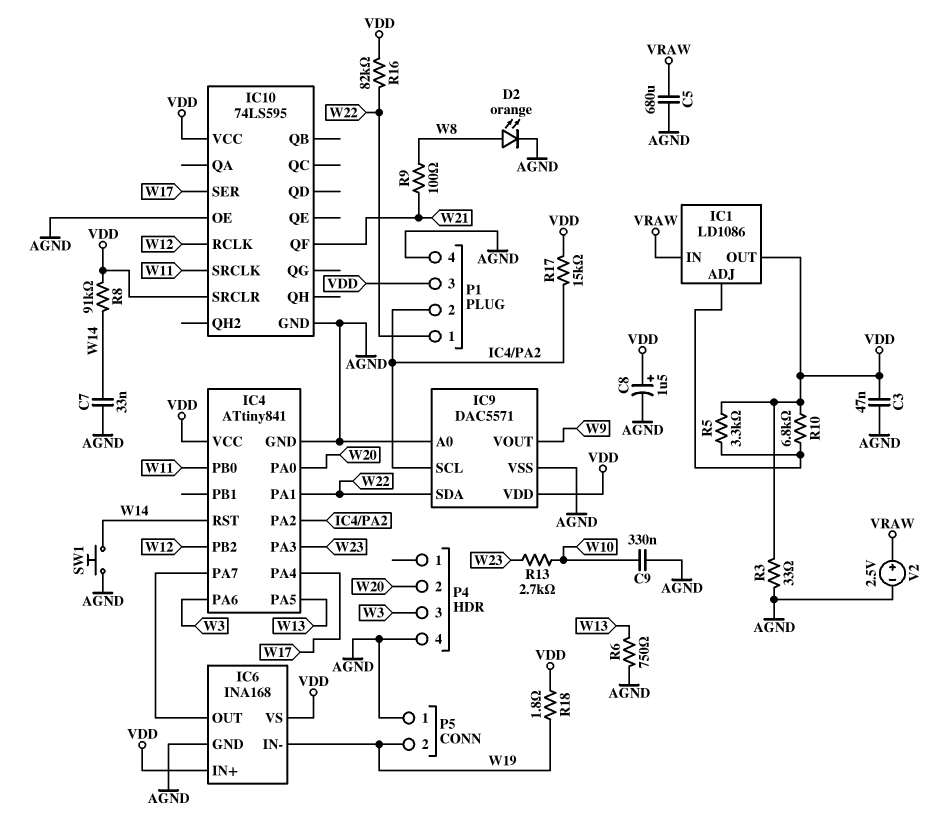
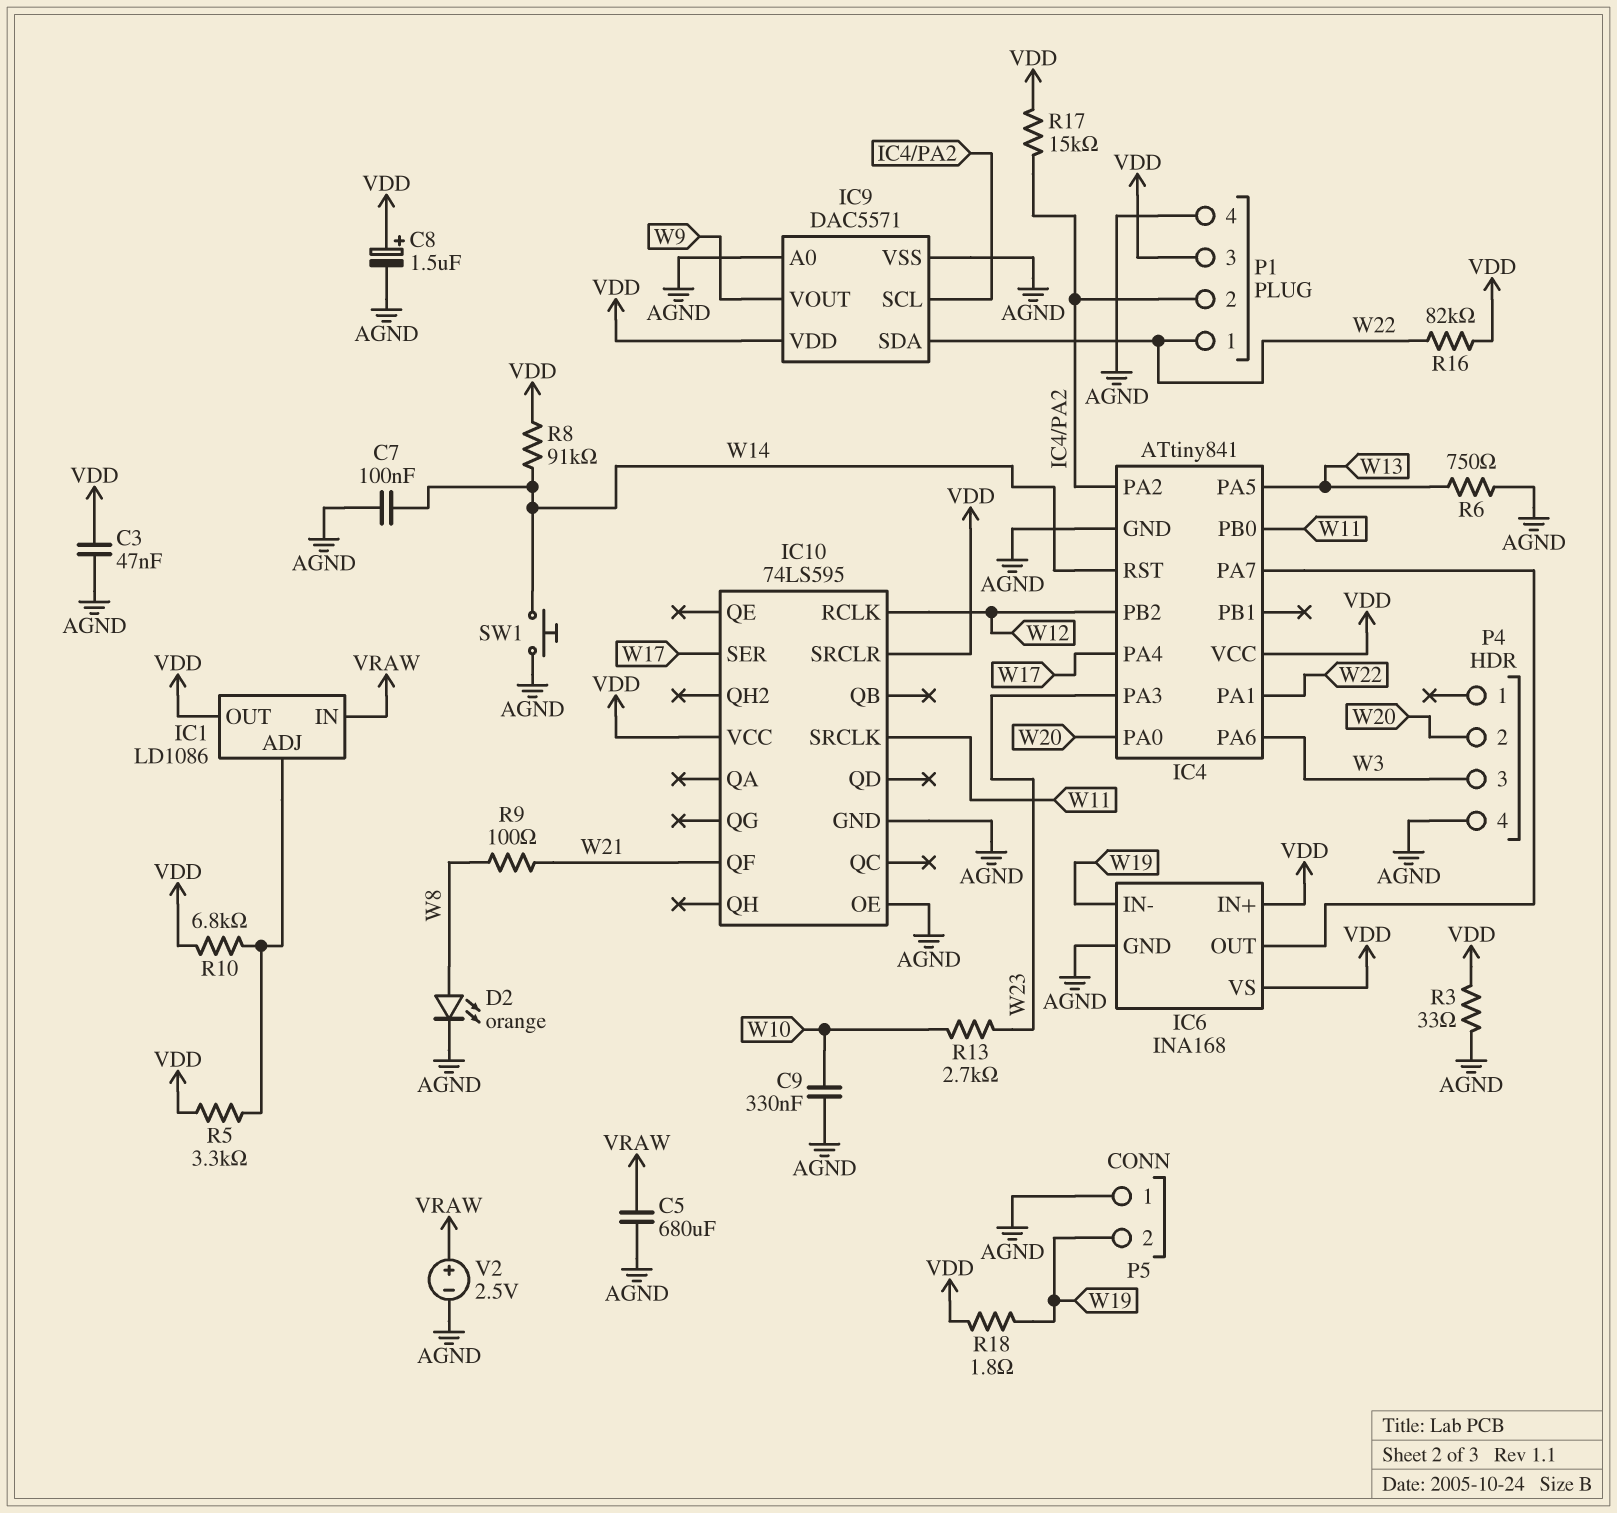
C7: 33nF (AGND, W14) -> 100nF (AGND, W14)

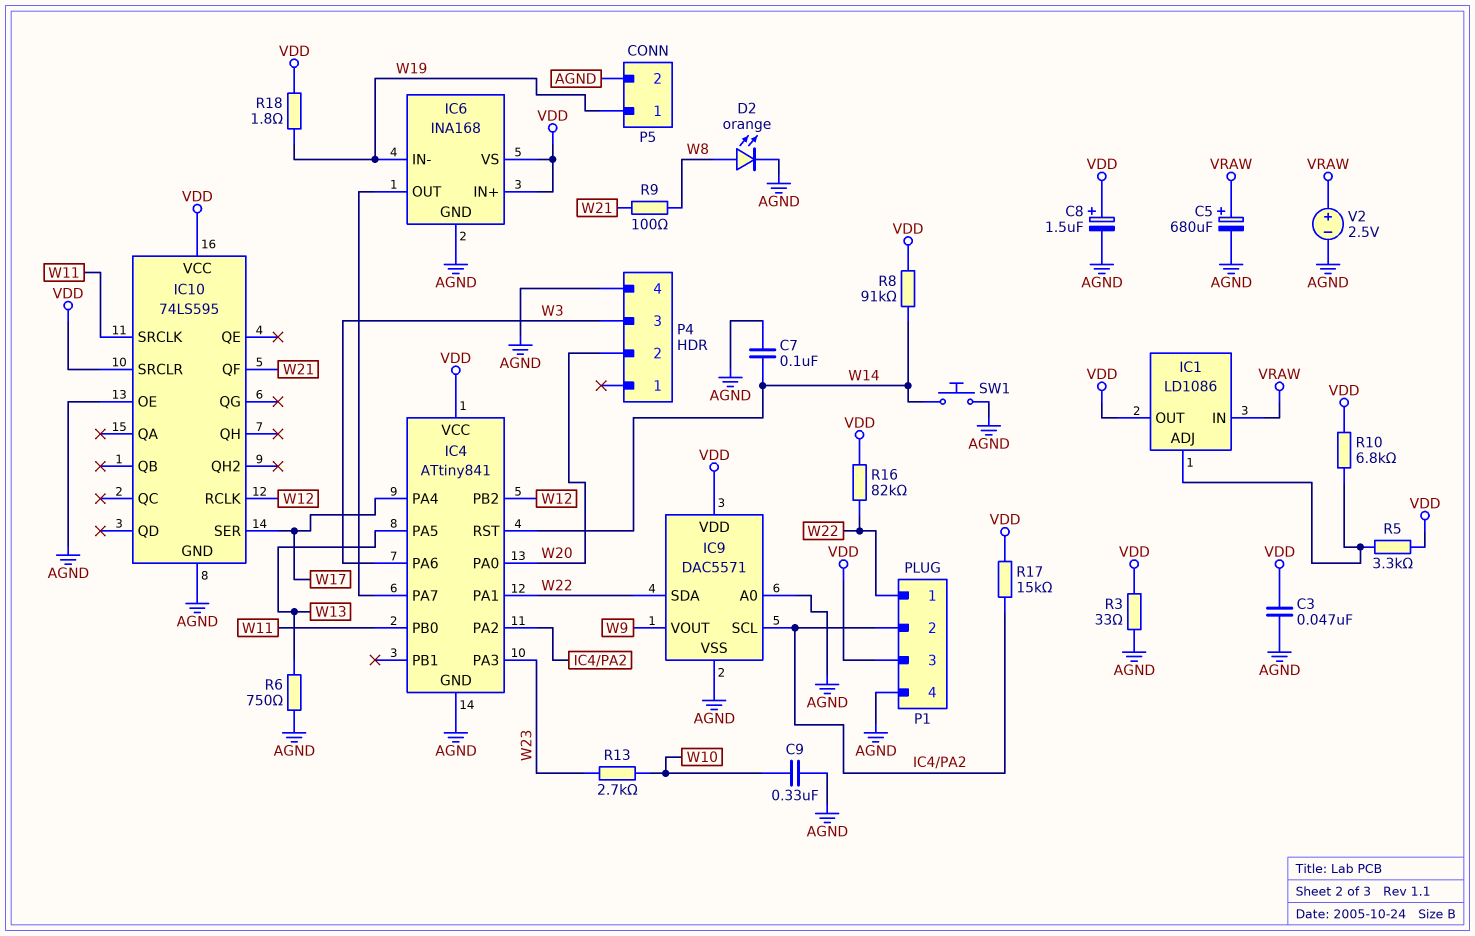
C5: 680uF (AGND, VRAW) -> 680uF (plus VRAW, minus AGND)
P5 pin 1: AGND -> W19
P5 pin 2: W19 -> AGND

